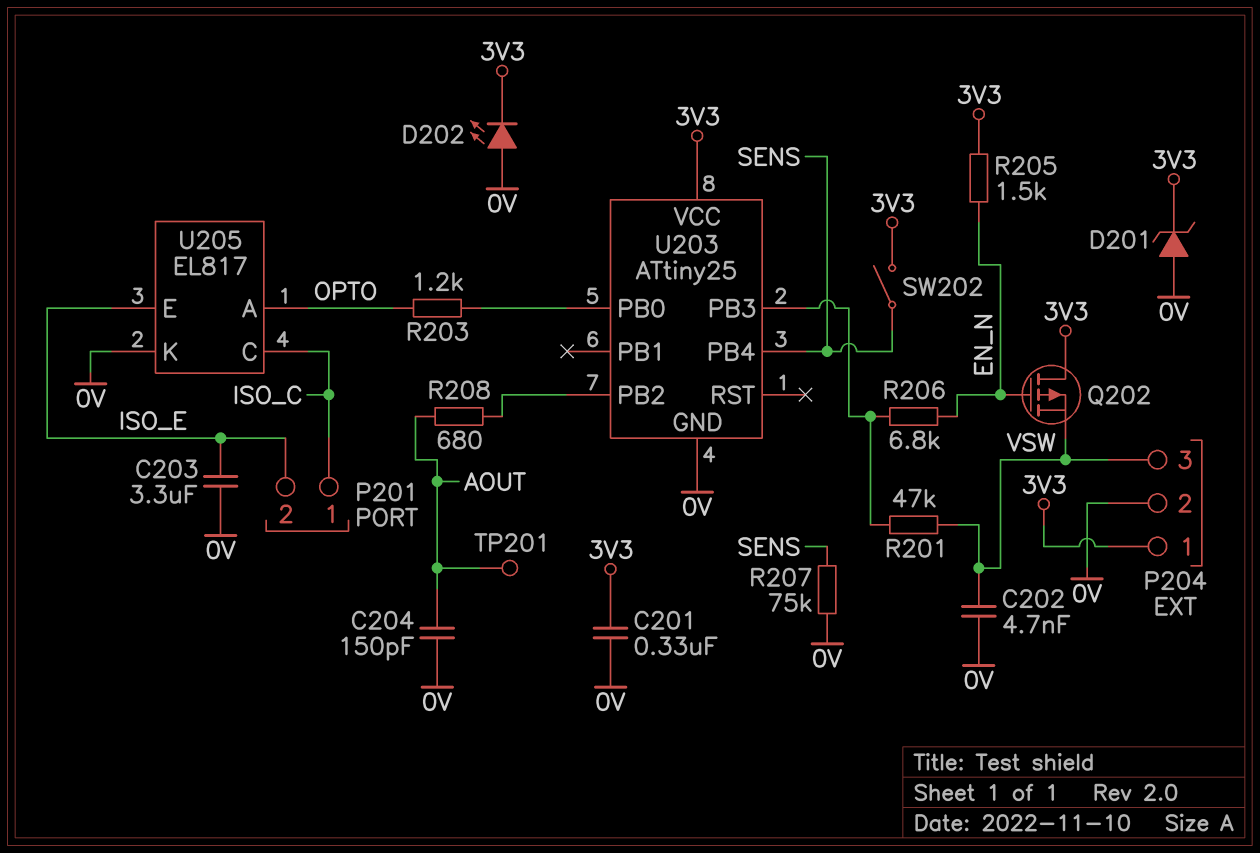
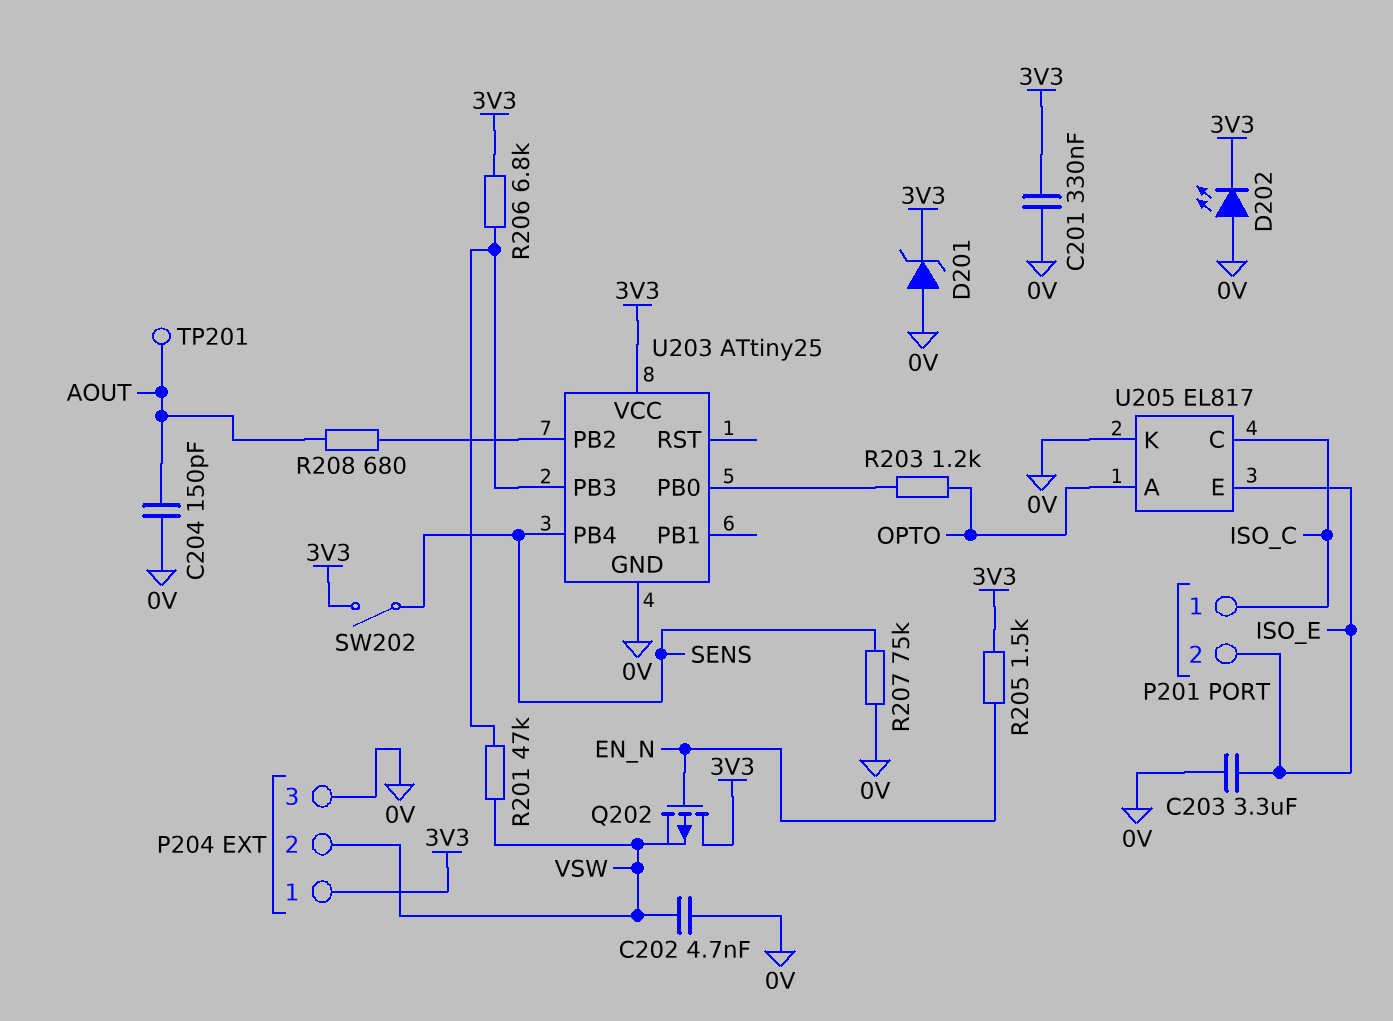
P204 pin 2: 0V -> VSW
P204 pin 3: VSW -> 0V
R206: 6.8k (EN_N, U203/PB3) -> 6.8k (3V3, U203/PB3)

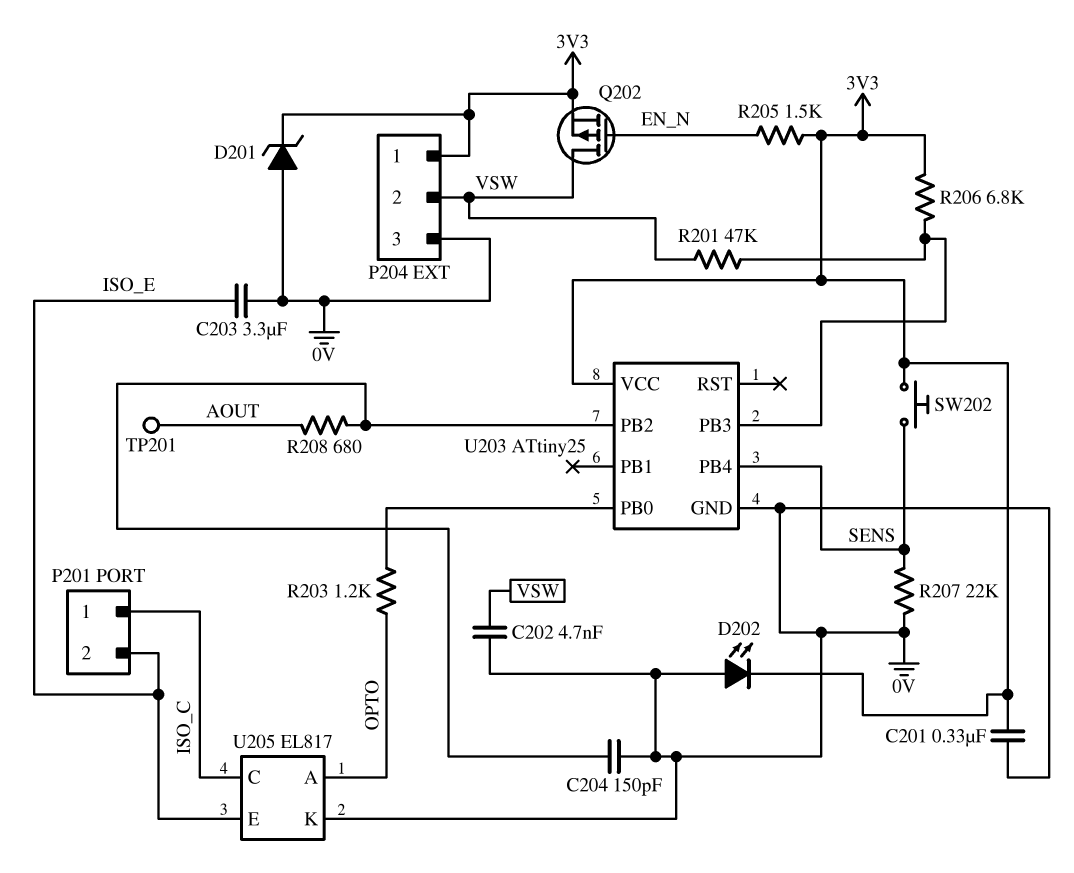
C204: 150pF (0V, AOUT) -> 150pF (0V, U203/PB2)
Q202: PMOS (G EN_N, D 3V3, S VSW) -> PMOS (G EN_N, D VSW, S 3V3)
R207: 75k (0V, SENS) -> 22k (0V, SENS)
SW202: switch (3V3, SENS) -> button (3V3, SENS)

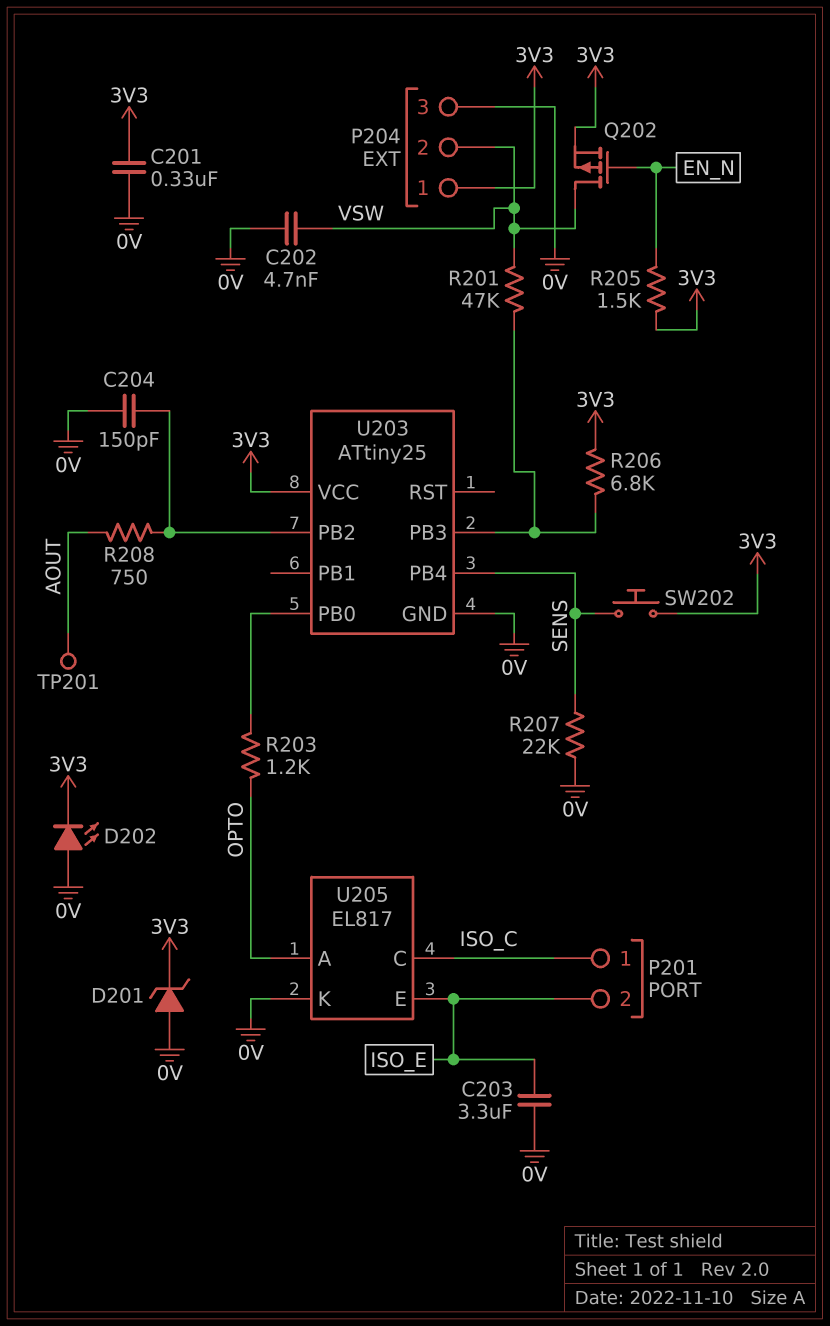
R208: 680 (AOUT, U203/PB2) -> 750 (AOUT, U203/PB2)

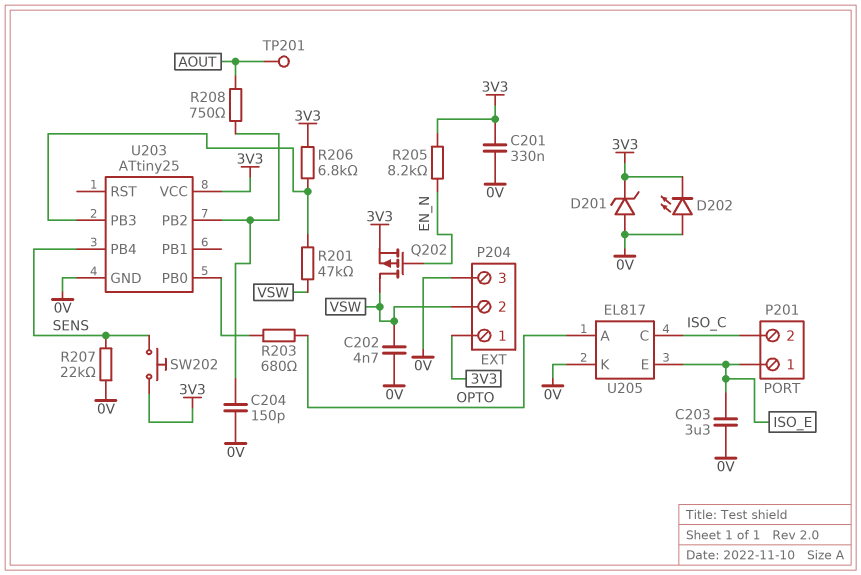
P201 pin 1: ISO_C -> ISO_E
P201 pin 2: ISO_E -> ISO_C
R203: 1.2k (OPTO, U203/PB0) -> 680 (OPTO, U203/PB0)
R205: 1.5k (3V3, EN_N) -> 8.2k (3V3, EN_N)

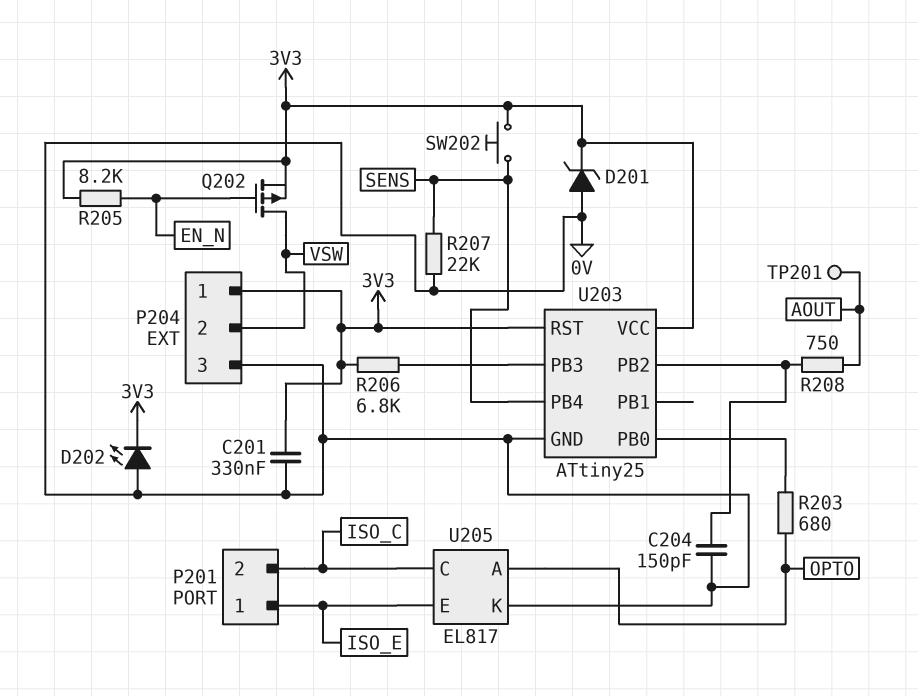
C202: 4.7nF (0V, VSW) -> none
C203: 3.3uF (0V, ISO_E) -> none
R201: 47k (U203/PB3, VSW) -> none
U203 pin RST: none -> 3V3

